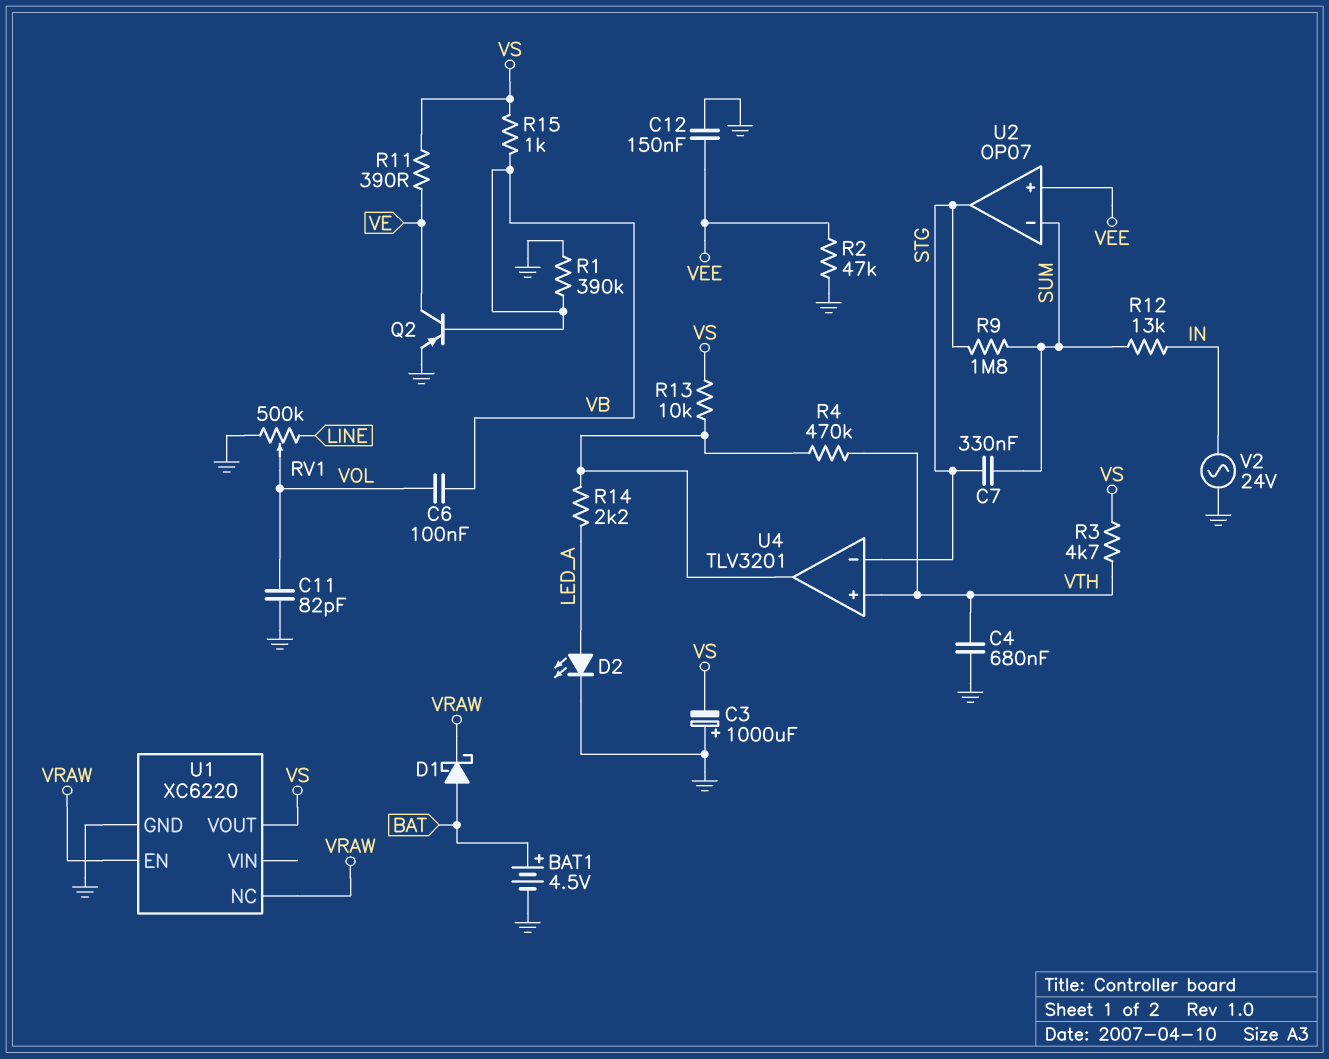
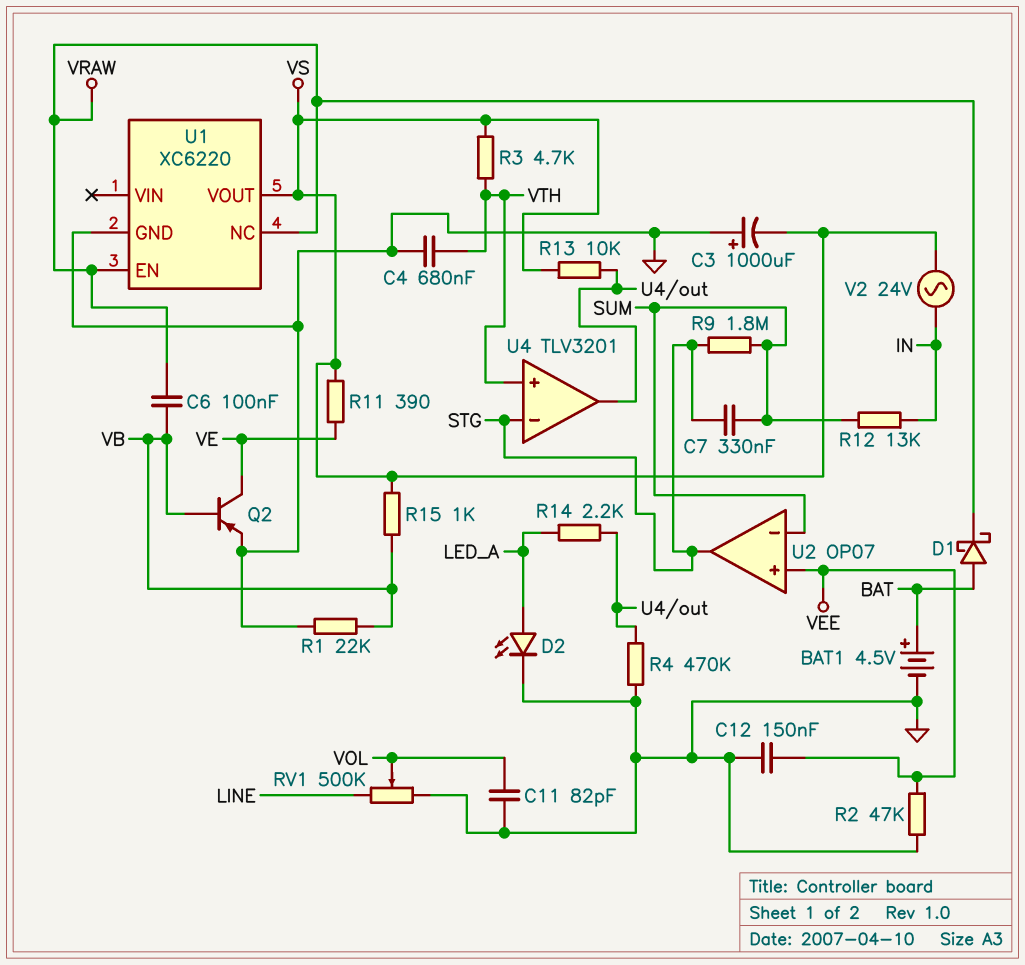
C6: 100nF (VB, VOL) -> 100nF (VB, VRAW)
R1: 390k (GND, VB) -> 22k (GND, VB)
R4: 470k (U4/out, VTH) -> 470k (GND, U4/out)
V2: AC 24V (GND, IN) -> AC 24V (IN, VS)

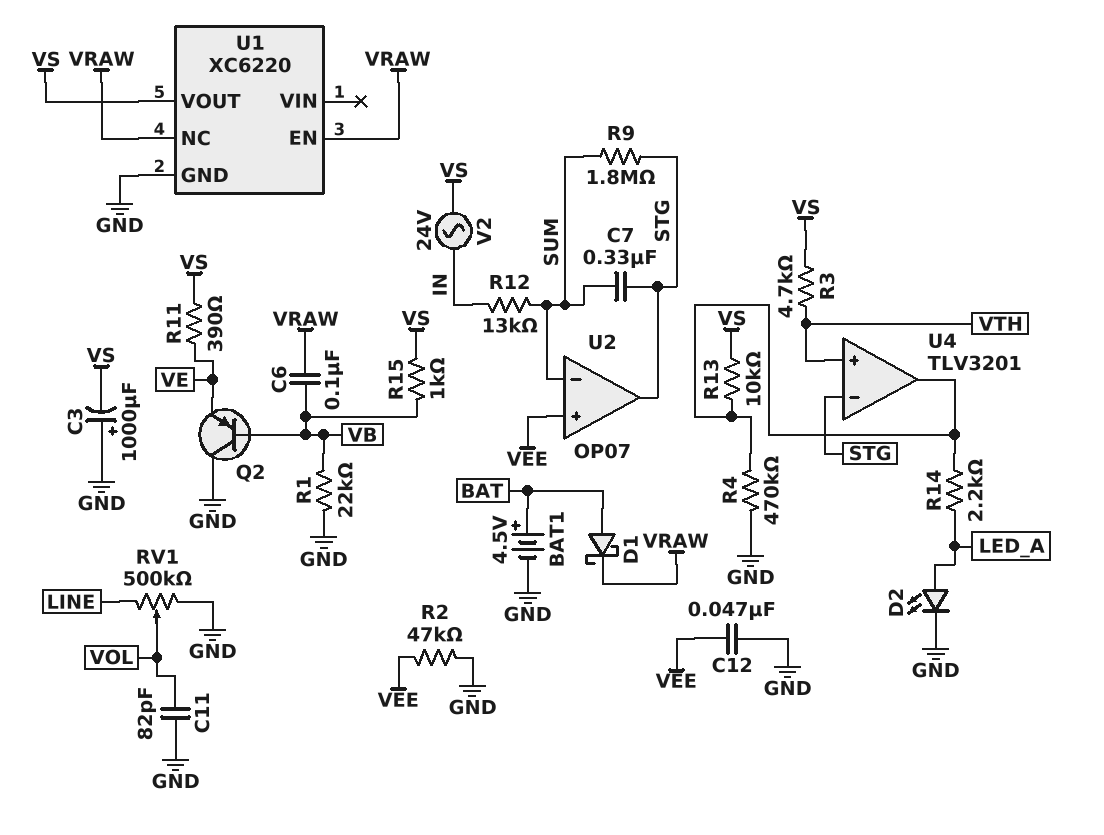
C4: 680nF (GND, VTH) -> none
C12: 150nF (GND, VEE) -> 47nF (GND, VEE)
Q2: PNP (B VB, C VE, E GND) -> PNP (B VB, C GND, E VE)

